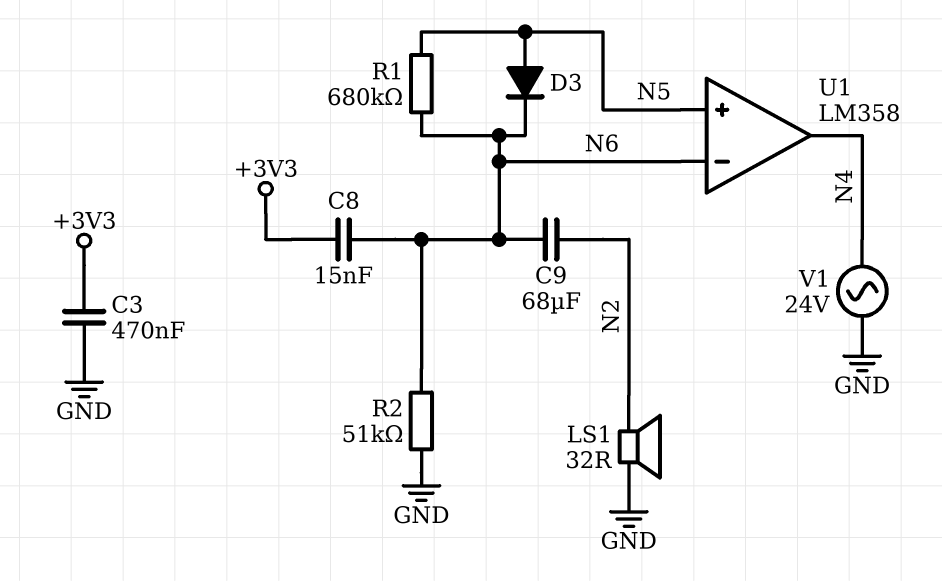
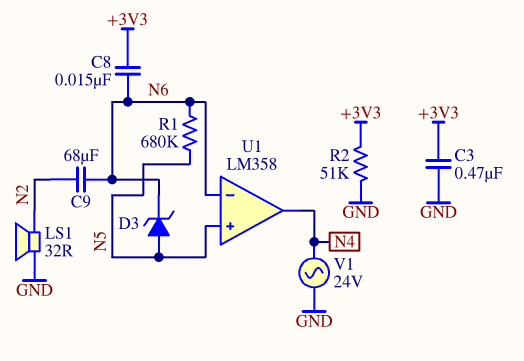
D3: diode (A N5, K N6) -> zener (A N5, K N6)
R2: 51k (GND, N6) -> 51k (+3V3, GND)

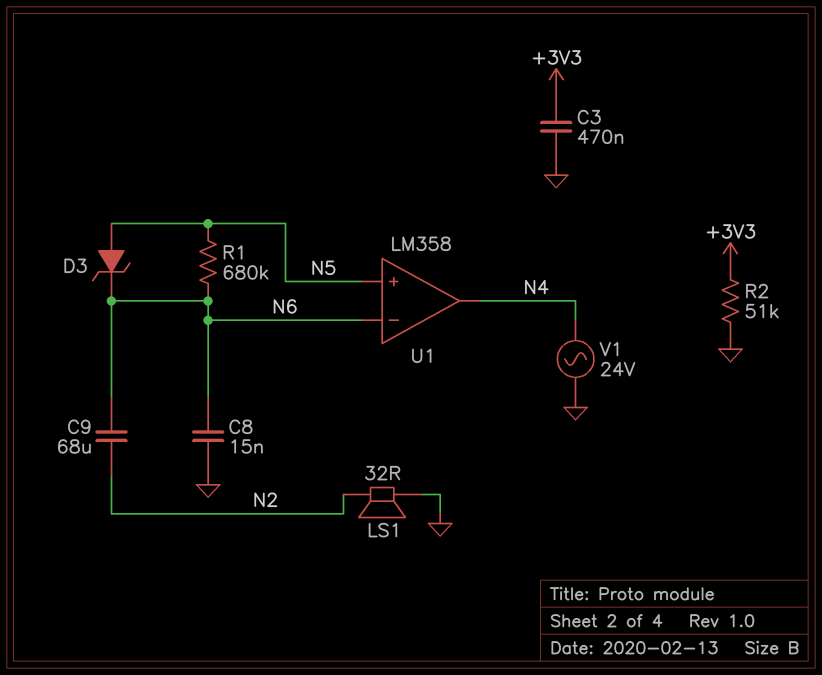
C8: 15nF (+3V3, N6) -> 15nF (GND, N6)

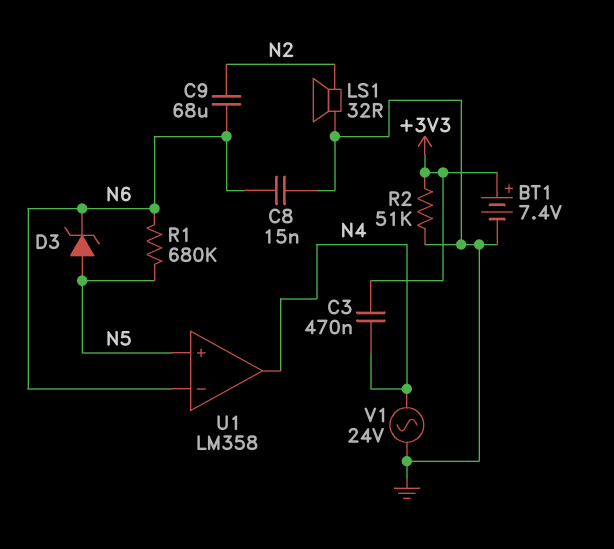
BT1: none -> 7.4V (plus +3V3, minus GND)
C3: 470nF (+3V3, GND) -> 470nF (+3V3, N4)

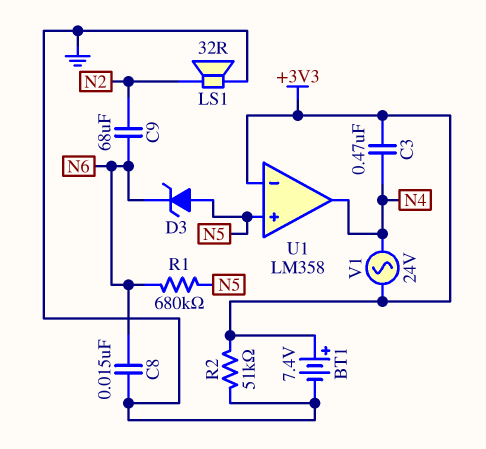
U1 pin in-: N6 -> +3V3
V1: AC 24V (GND, N4) -> AC 24V (+3V3, N4)

